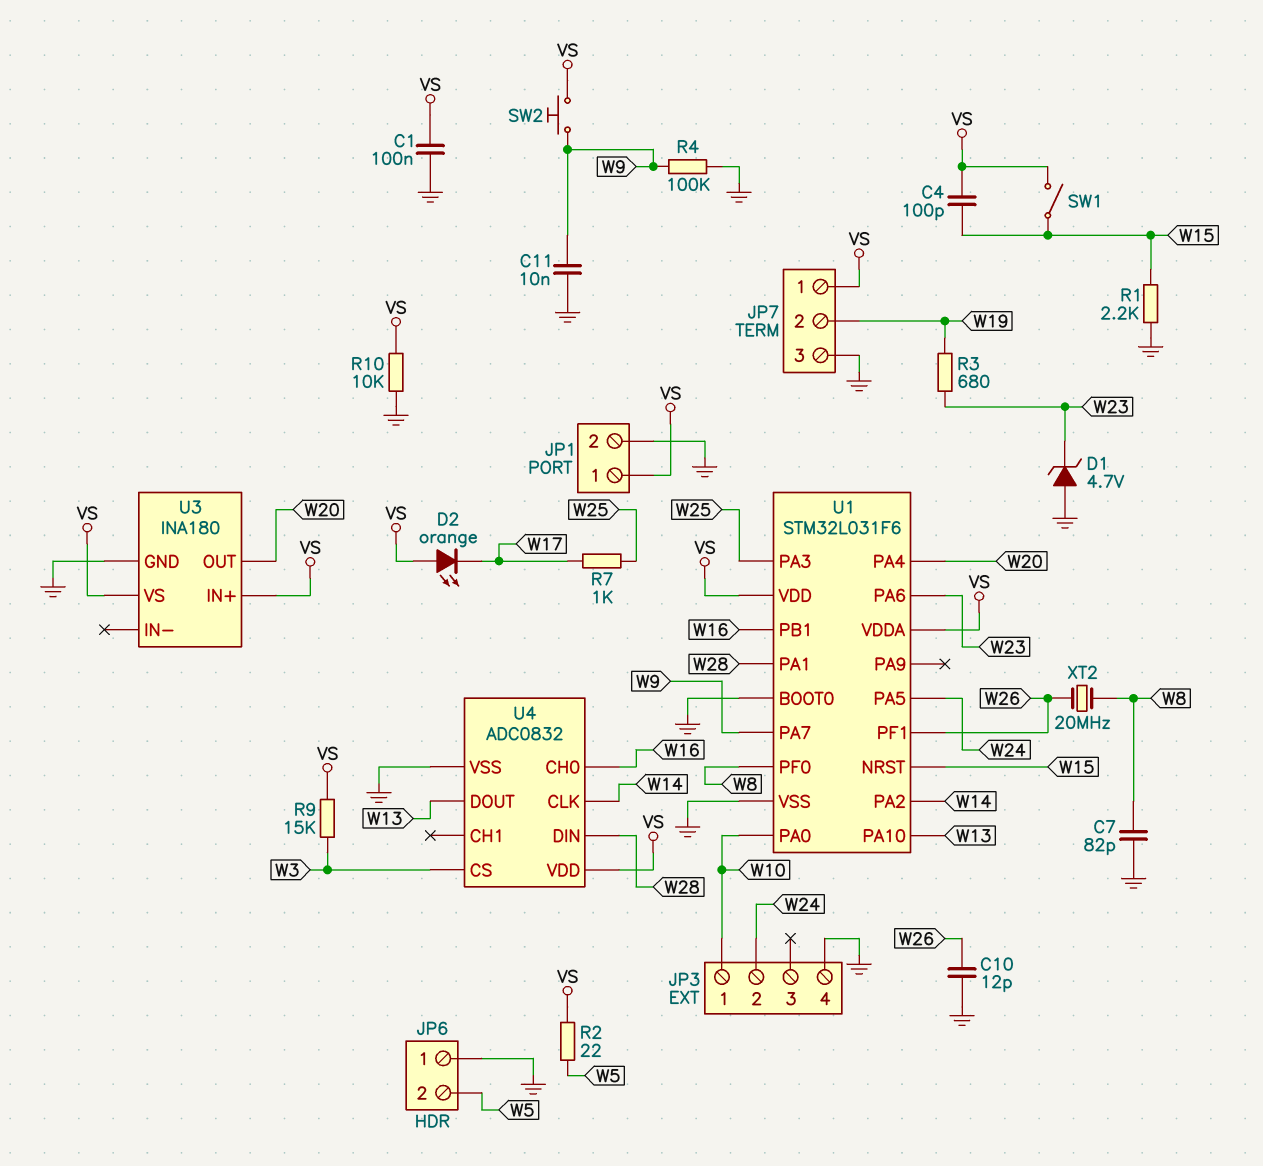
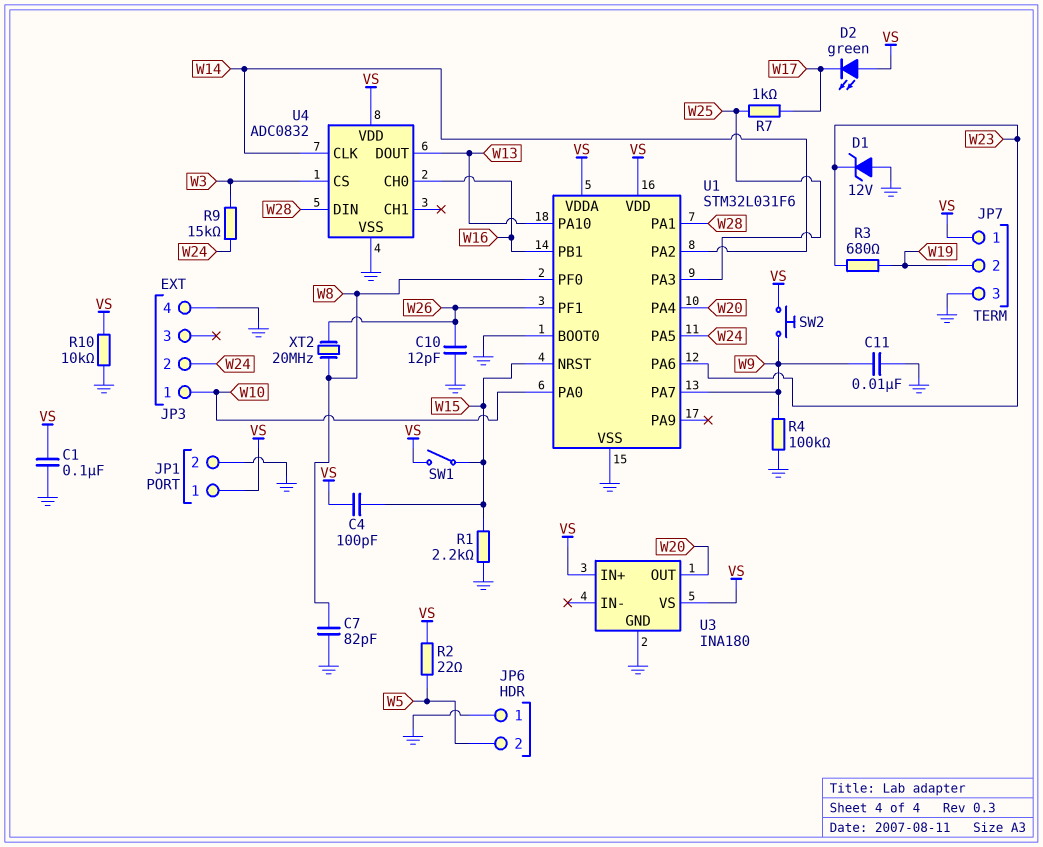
D1: zener 4.7V (A GND, K W23) -> zener 12V (A GND, K W23)
D2: LED orange (A VS, K W17) -> LED green (A VS, K W17)
R9: 15k (VS, W3) -> 15k (W3, W24)

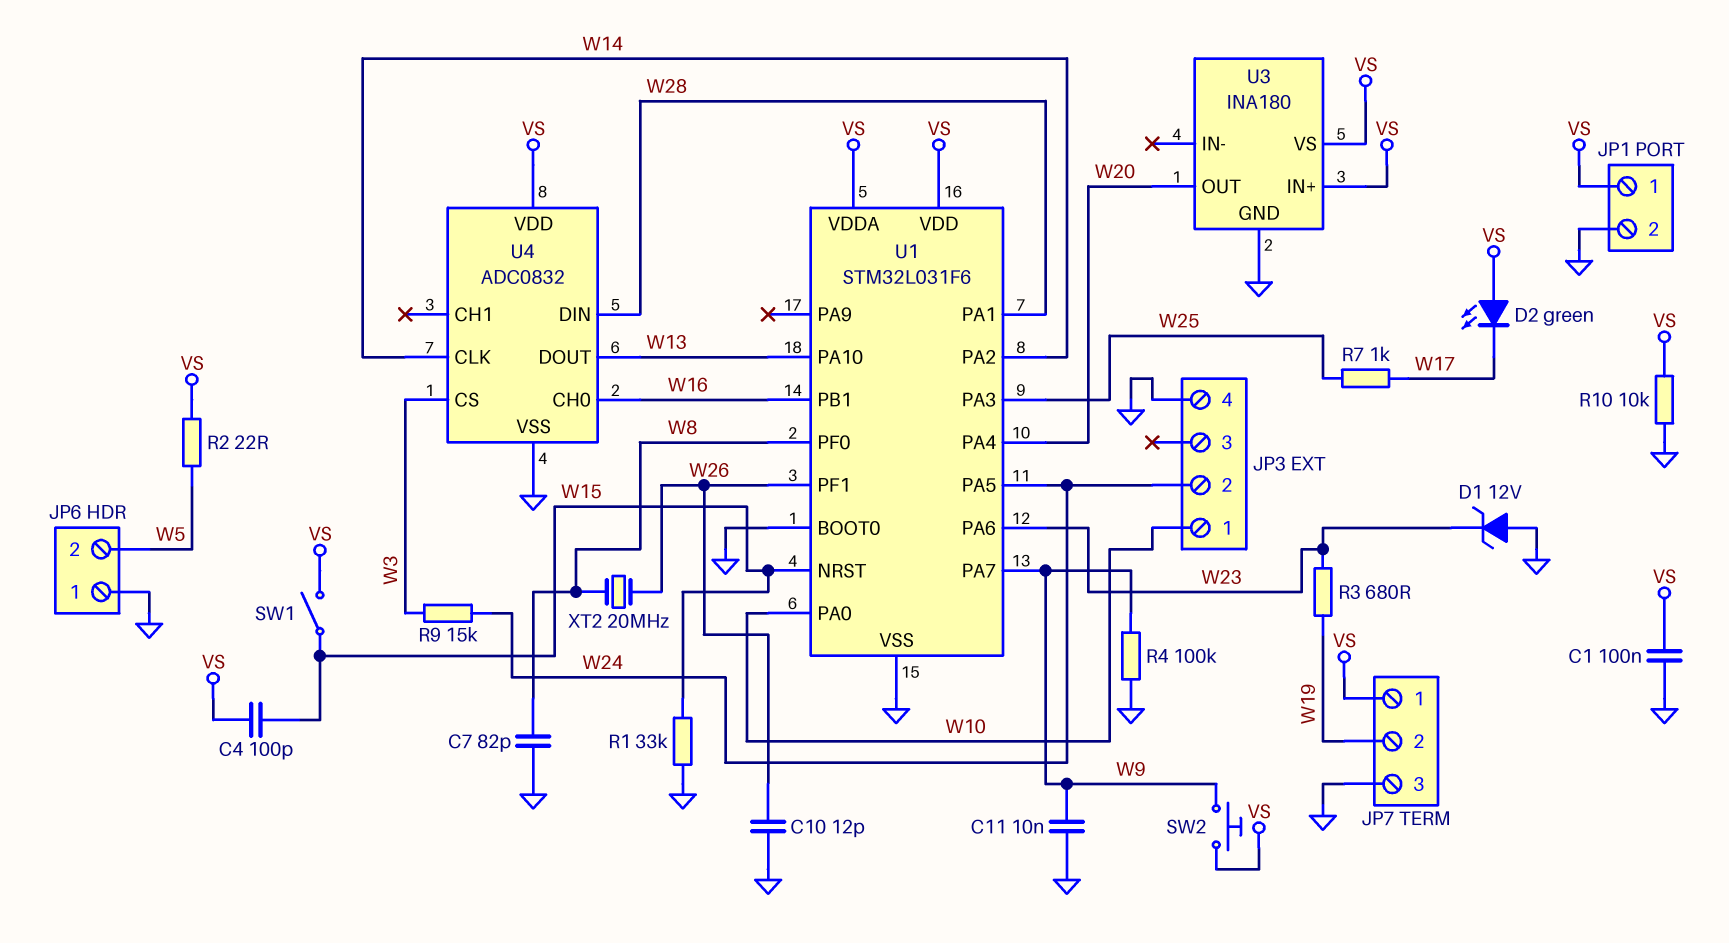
R1: 2.2k (GND, W15) -> 33k (GND, W15)

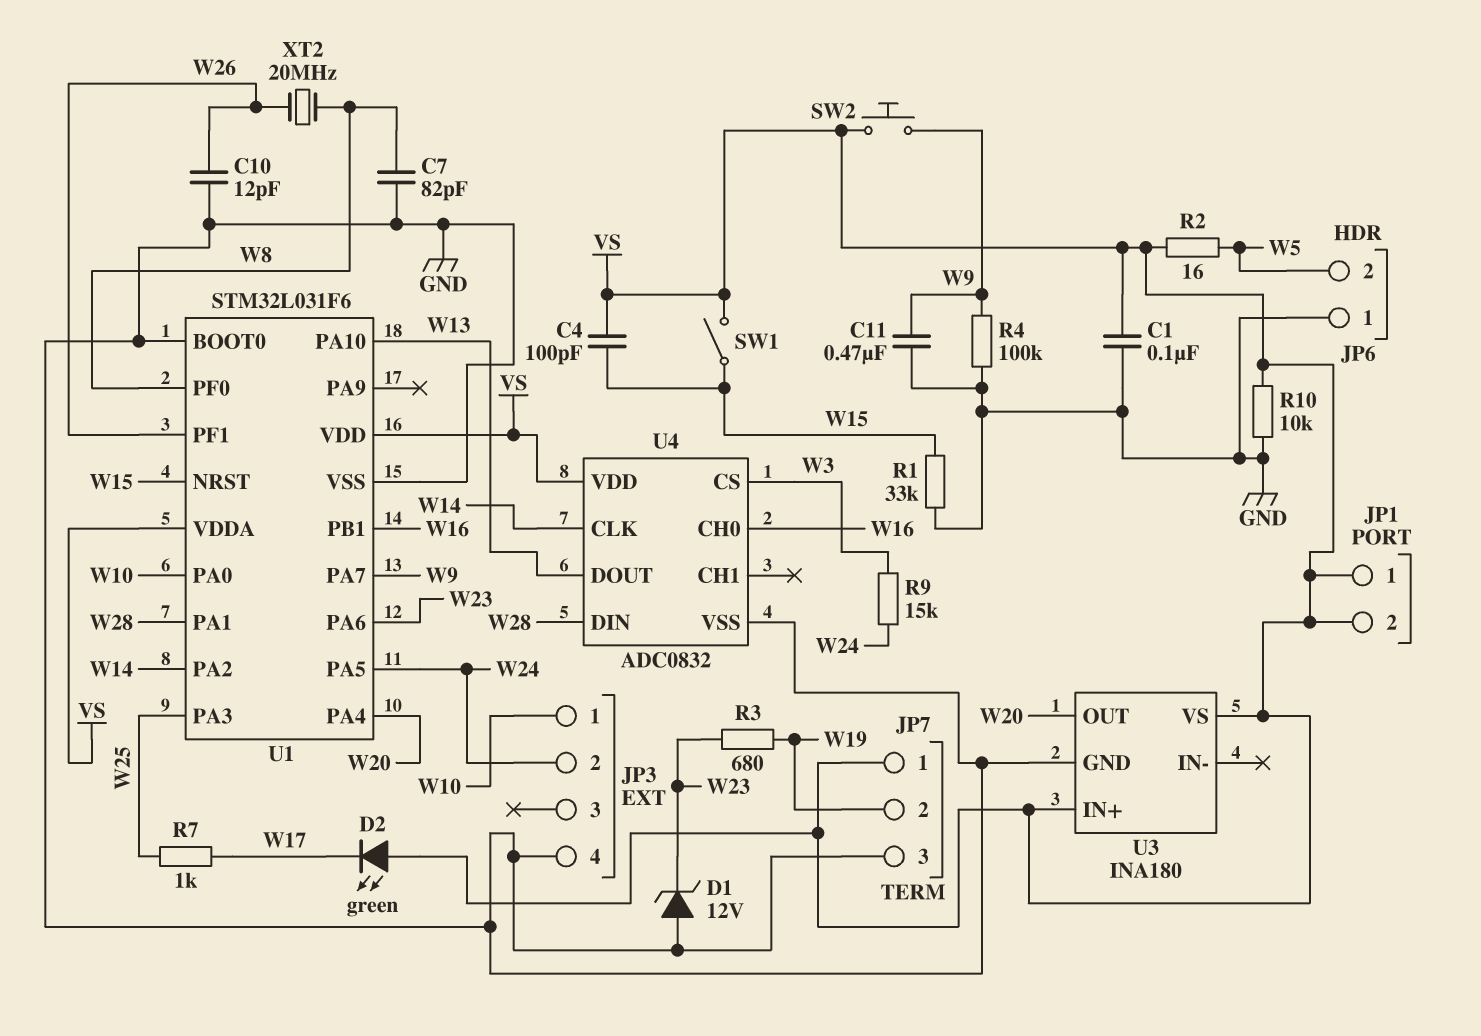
C11: 10nF (GND, W9) -> 470nF (GND, W9)
JP1 pin 2: GND -> VS
R2: 22 (VS, W5) -> 16 (VS, W5)

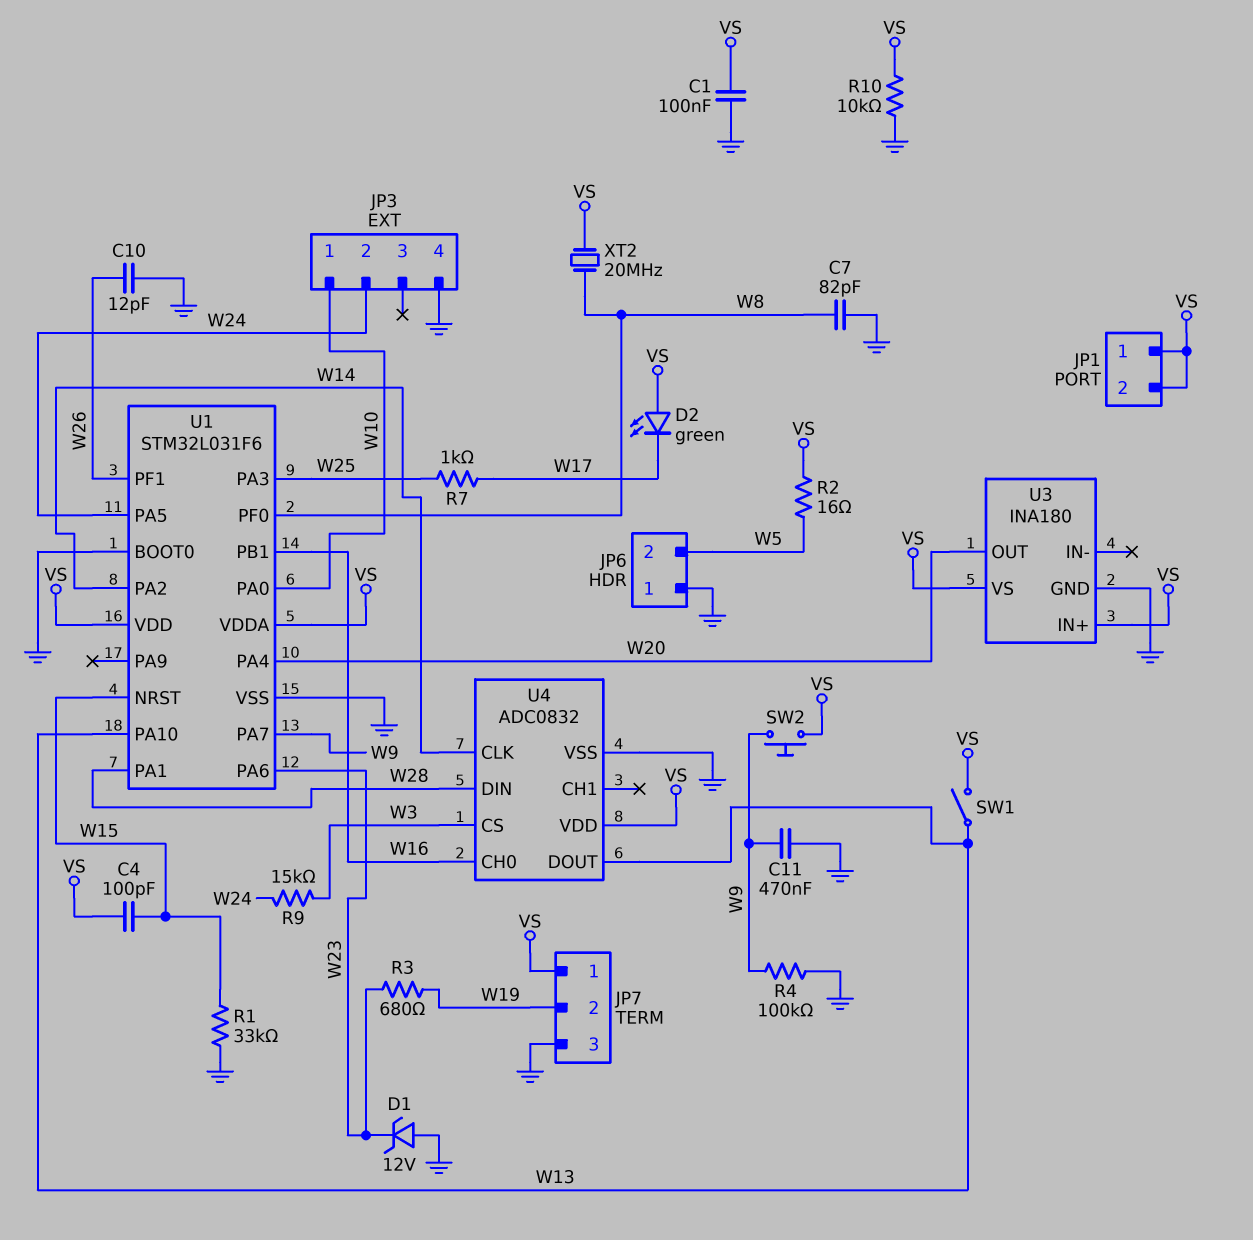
SW1: switch (VS, W15) -> switch (VS, W13)
XT2: 20MHz (W8, W26) -> 20MHz (VS, W8)

